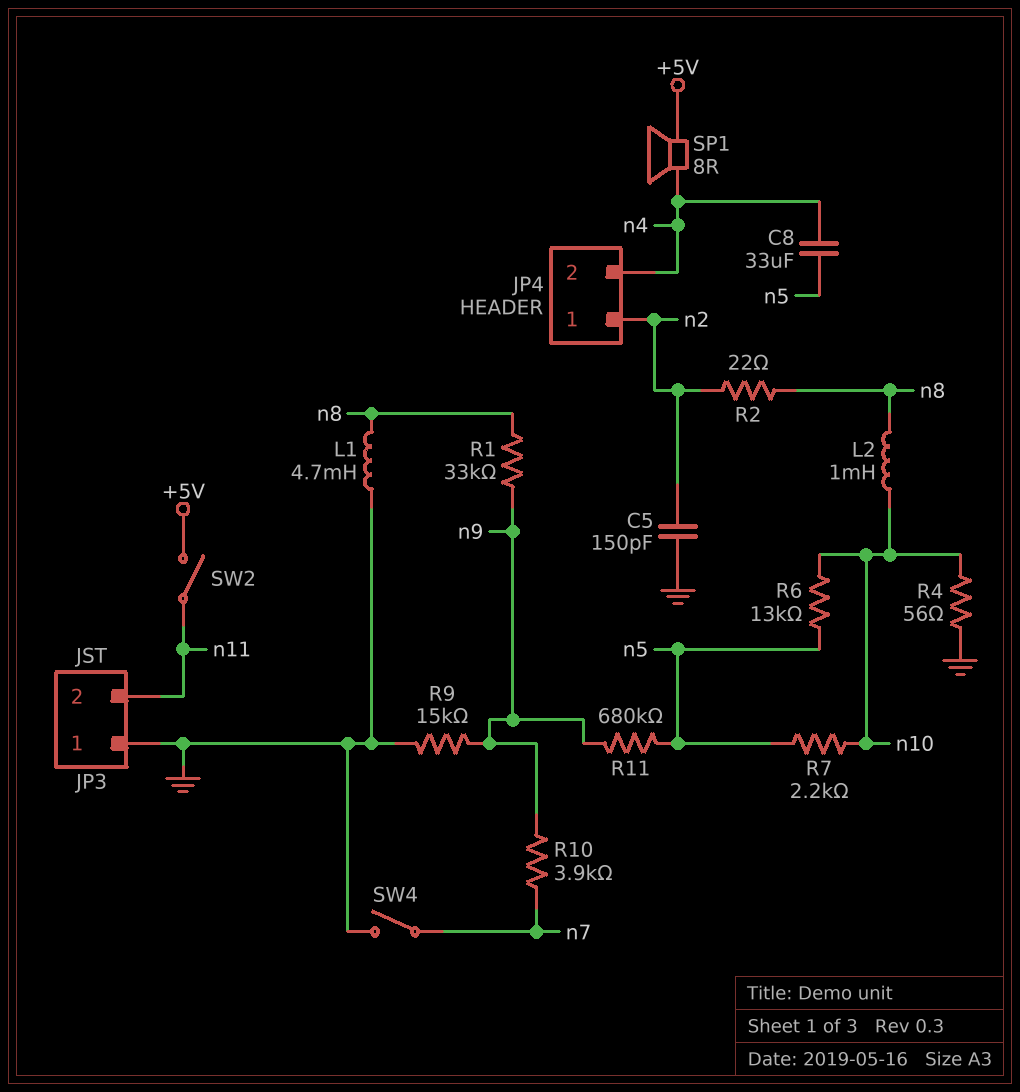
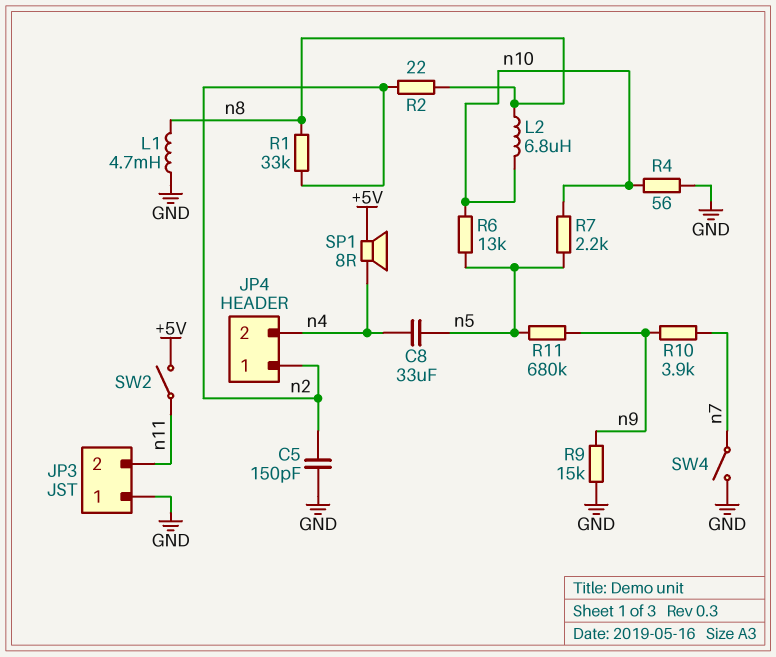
L2: 1mH (n8, n10) -> 6.8uH (n8, n10)
R1: 33k (n8, n9) -> 33k (n2, n8)

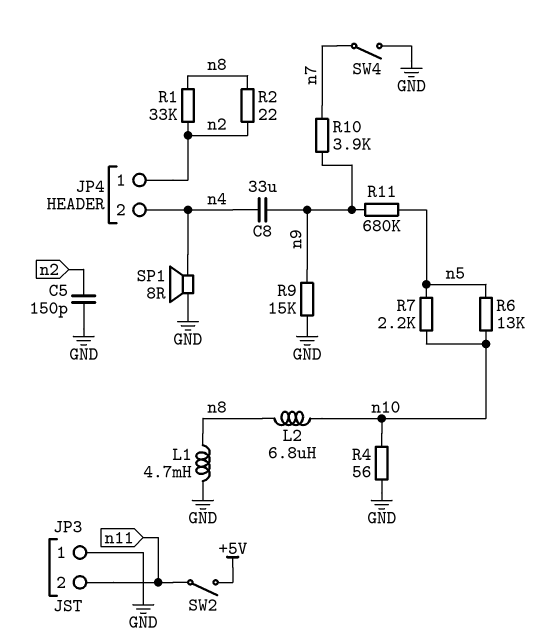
C8: 33uF (n4, n5) -> 33uF (n4, n9)
SP1: speaker 8R (+5V, n4) -> speaker 8R (GND, n4)

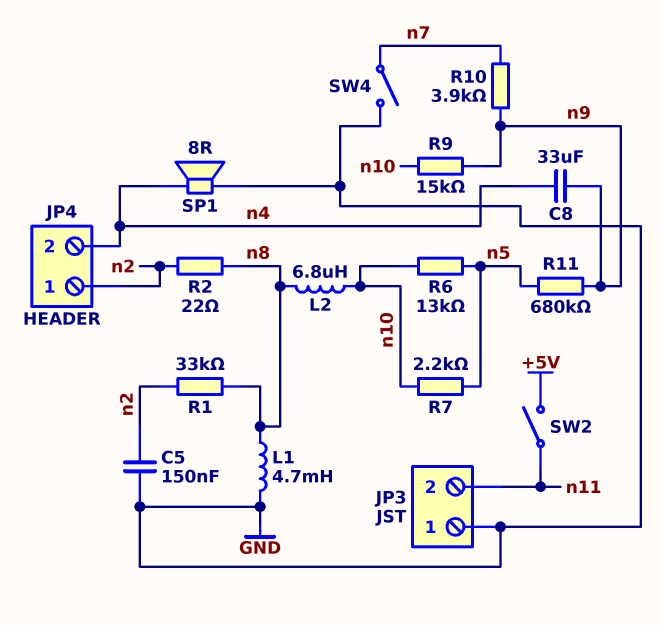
C5: 150pF (GND, n2) -> 150nF (GND, n2)
R4: 56 (GND, n10) -> none
R9: 15k (GND, n9) -> 15k (n9, n10)

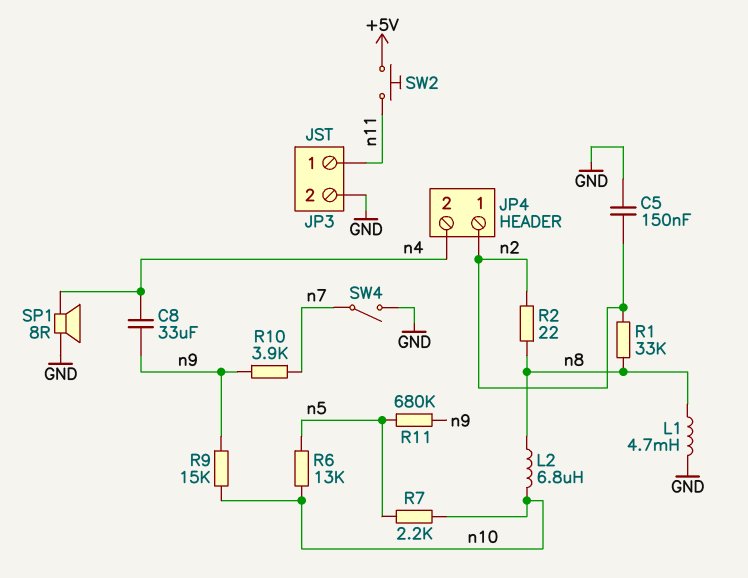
JP3 pin 1: GND -> n11
JP3 pin 2: n11 -> GND
SW2: switch (+5V, n11) -> button (+5V, n11)

